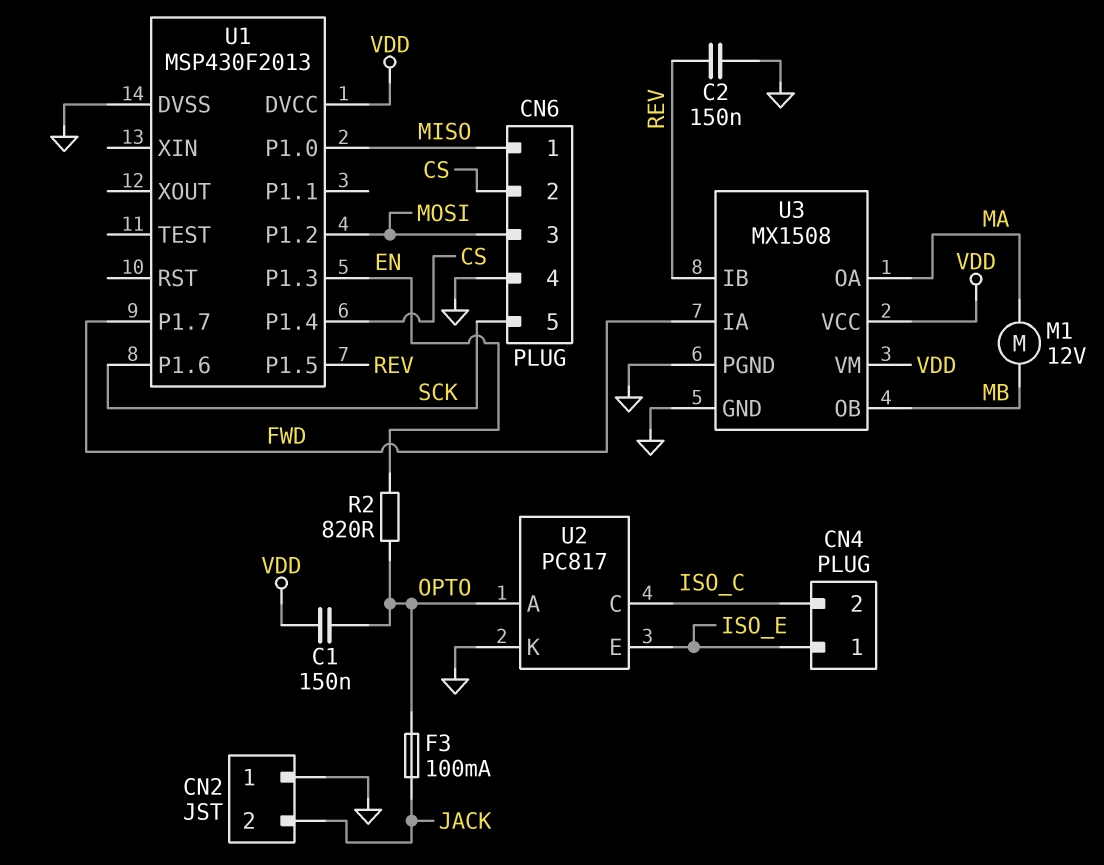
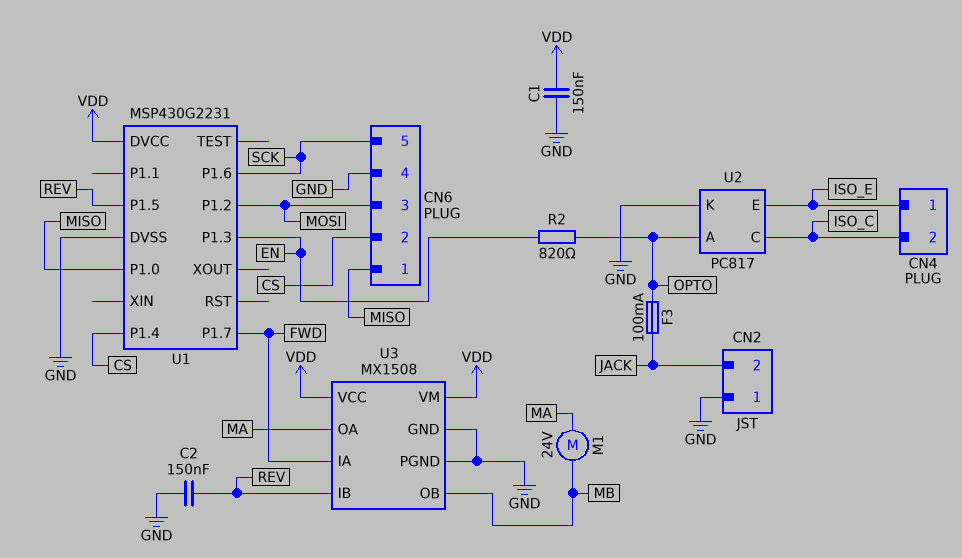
C1: 150nF (OPTO, VDD) -> 150nF (GND, VDD)
M1: motor 12V (MA, MB) -> motor 24V (MA, MB)
U1: MSP430F2013 -> MSP430G2231

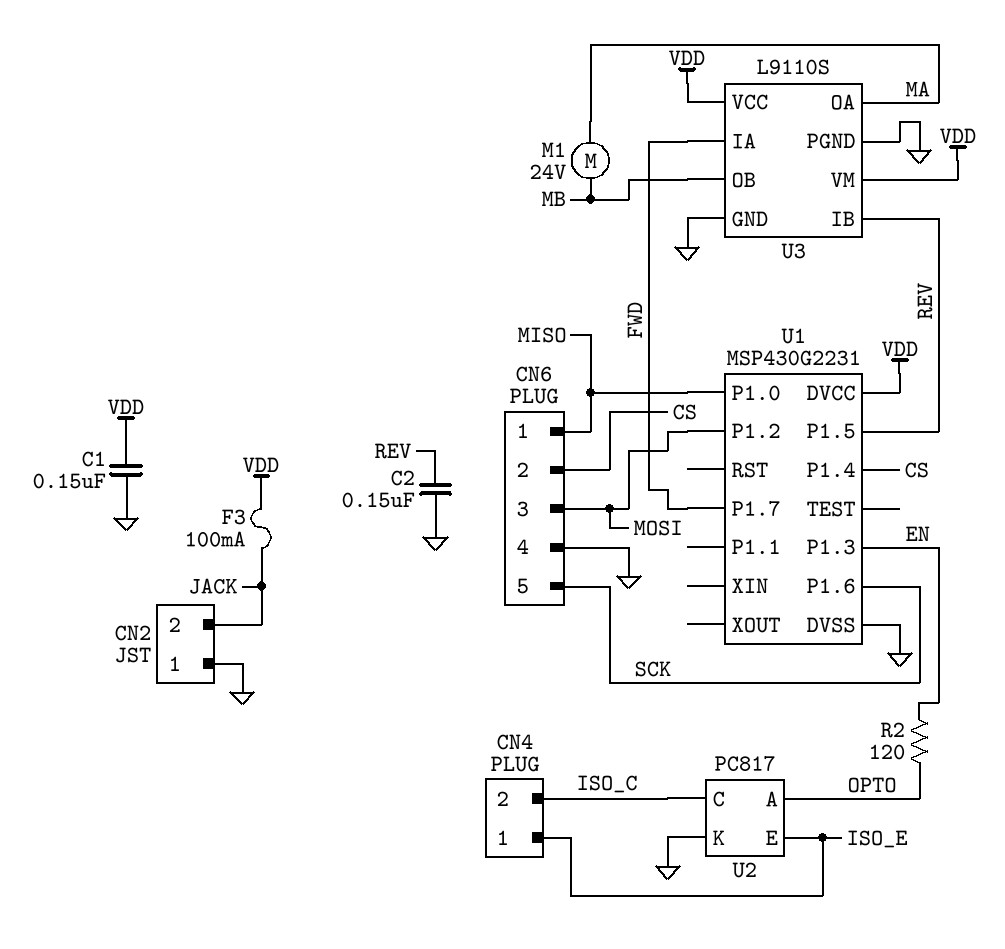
F3: 100mA (JACK, OPTO) -> 100mA (JACK, VDD)
R2: 820 (EN, OPTO) -> 120 (EN, OPTO)
U3: MX1508 -> L9110S

